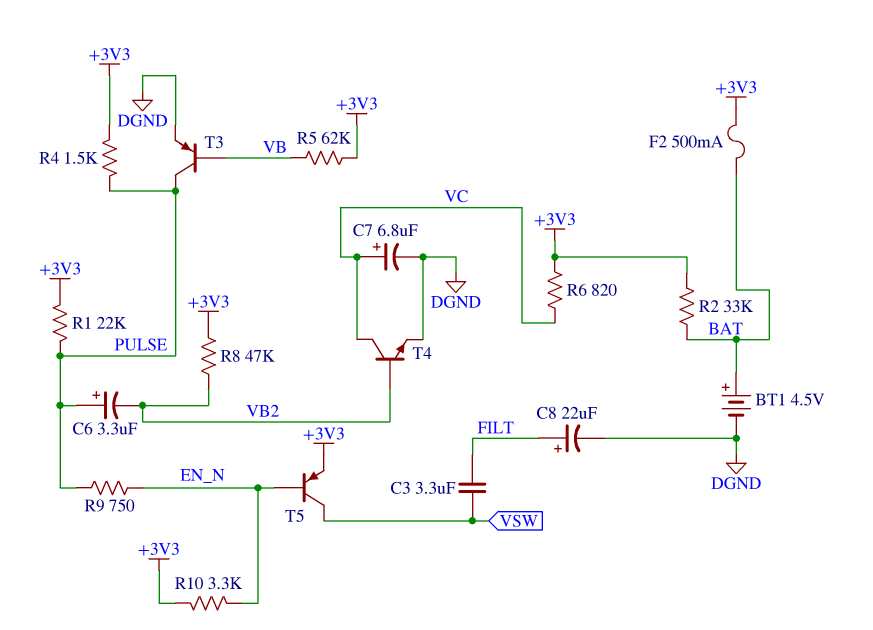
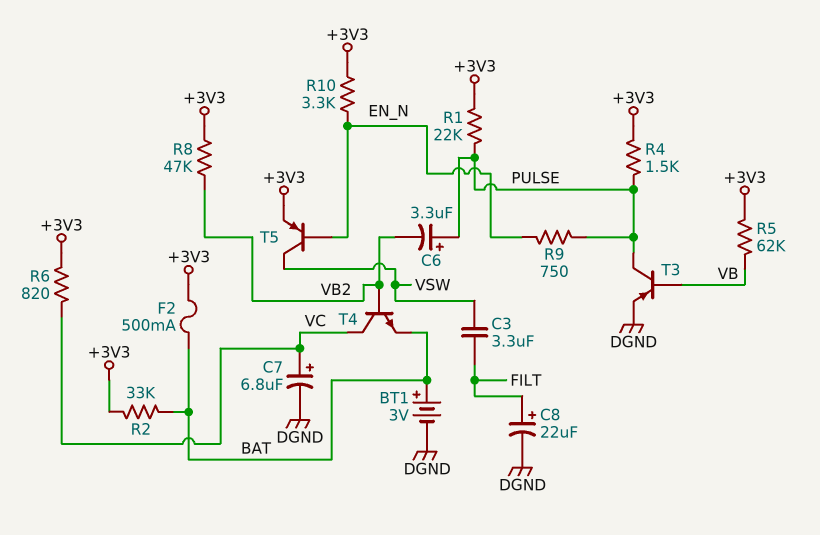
BT1: 4.5V (plus BAT, minus DGND) -> 3V (plus BAT, minus DGND)
T4: NPN (B VB2, C VC, E DGND) -> NPN (B VB2, C VC, E BAT)

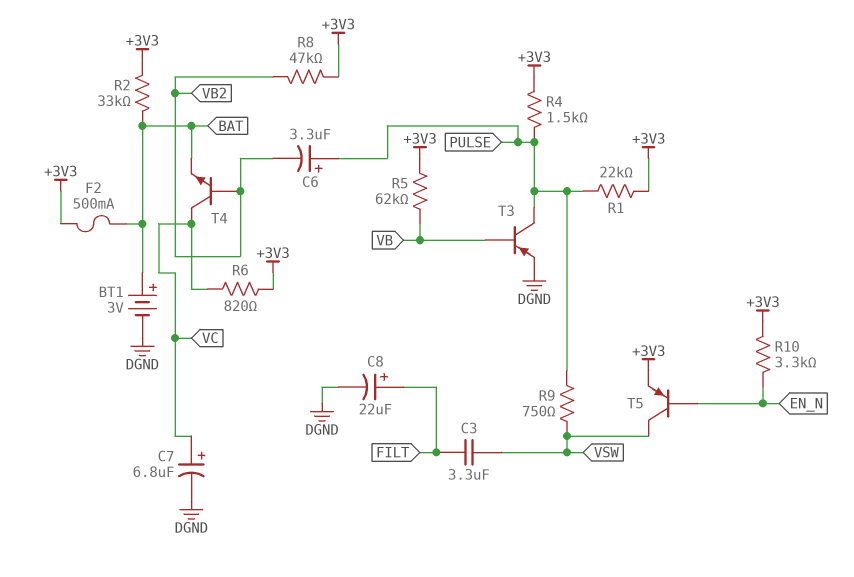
R9: 750 (EN_N, PULSE) -> 750 (PULSE, VSW)

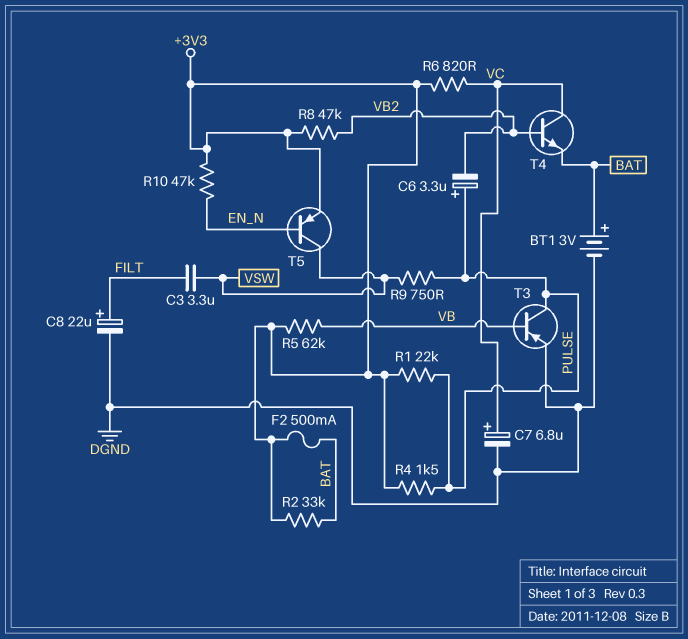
R10: 3.3k (+3V3, EN_N) -> 47k (+3V3, EN_N)

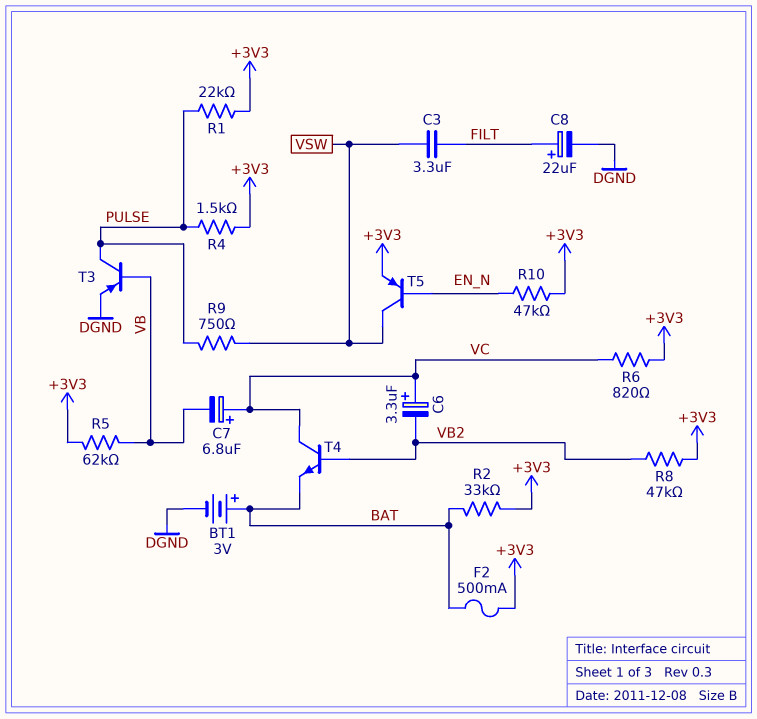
C6: 3.3uF (plus PULSE, minus VB2) -> 3.3uF (plus VC, minus VB2)
C7: 6.8uF (plus VC, minus DGND) -> 6.8uF (plus VC, minus VB)

